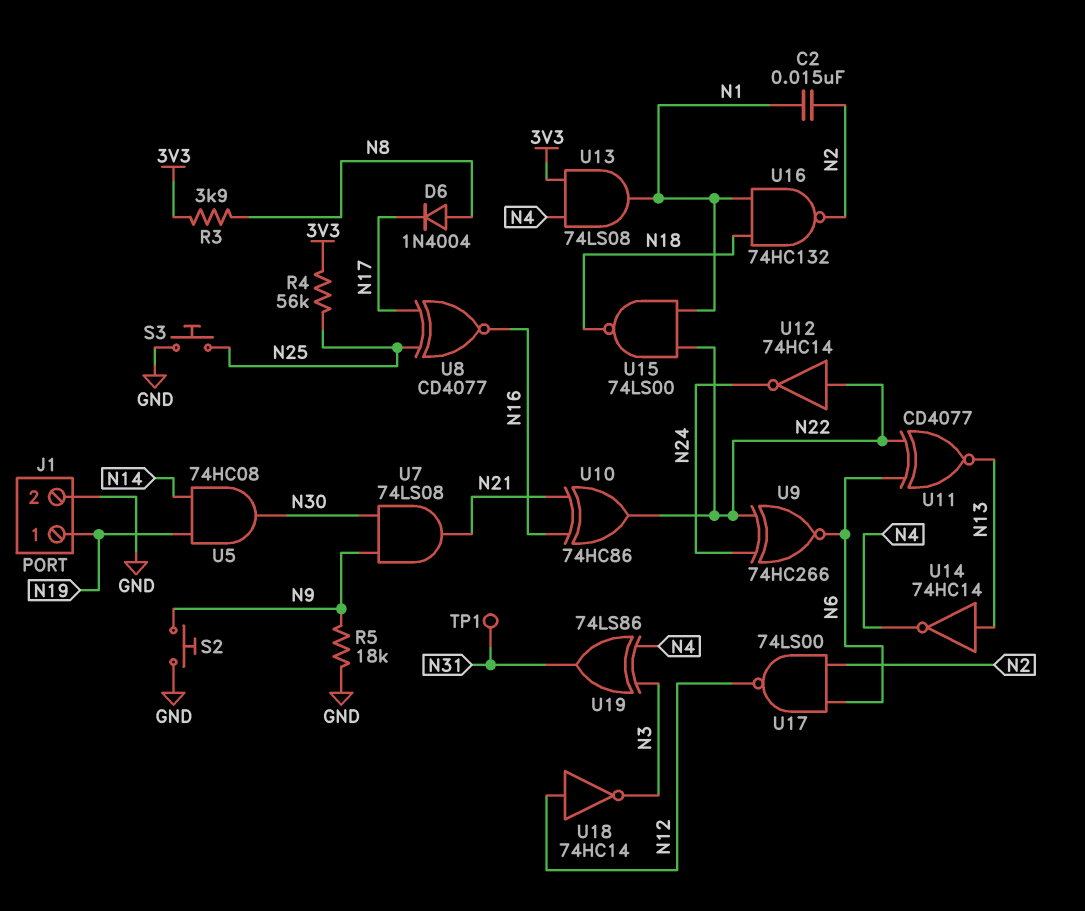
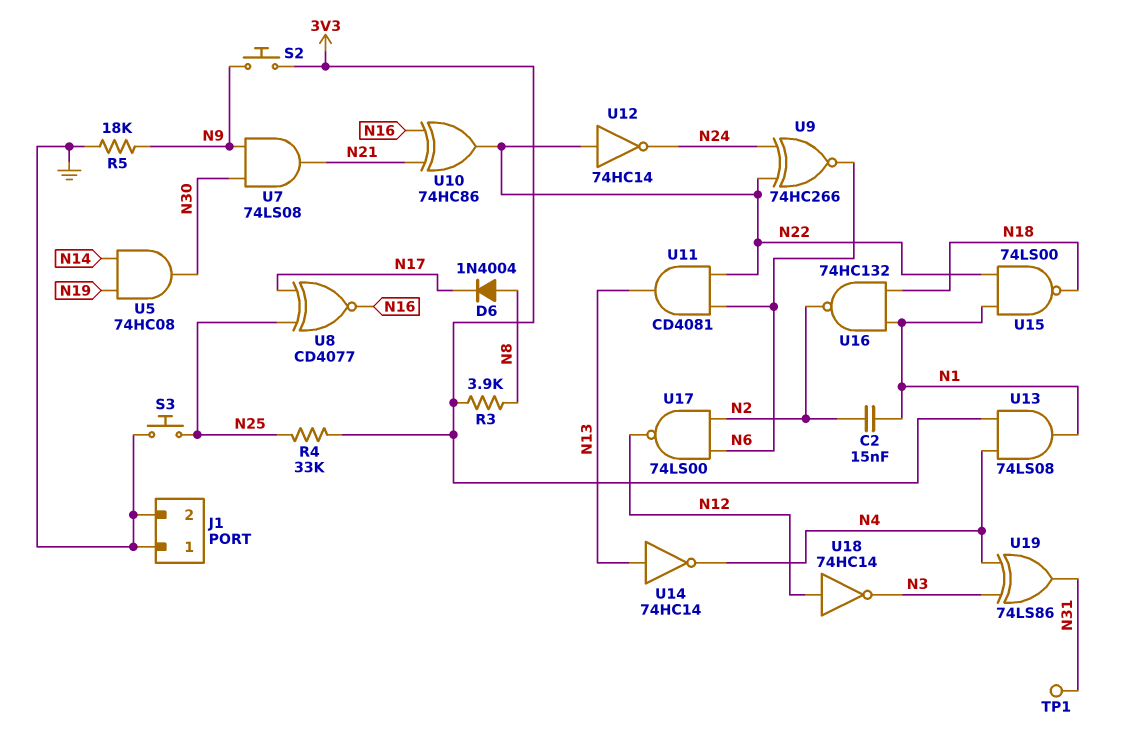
J1 pin 1: N19 -> GND
R4: 56k (3V3, N25) -> 33k (3V3, N25)
S2: button (GND, N9) -> button (3V3, N9)
U11: XNOR CD4077 (in N6, in N22, out N13) -> AND CD4081 (in N6, in N22, out N13)

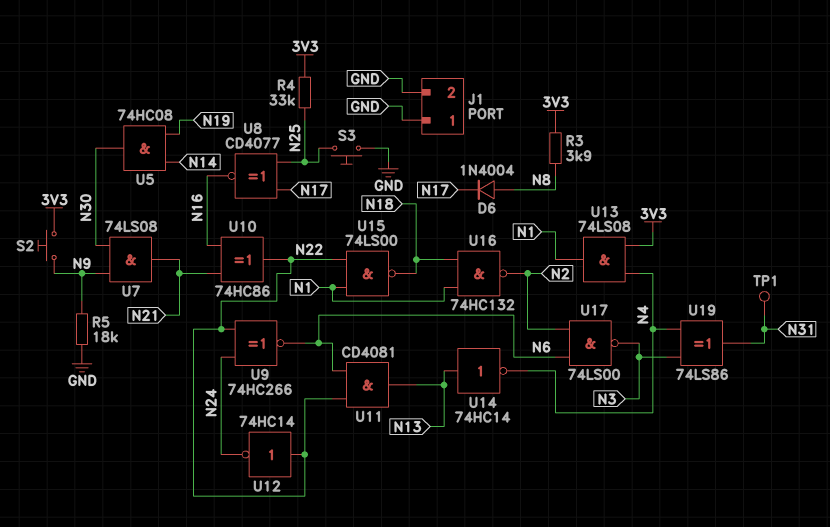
C2: 15nF (N1, N2) -> none
U17: NAND 74LS00 (in N2, in N6, out N12) -> NAND 74LS00 (in N2, in N6, out N3)
U18: NOT 74HC14 (in N12, out N3) -> none

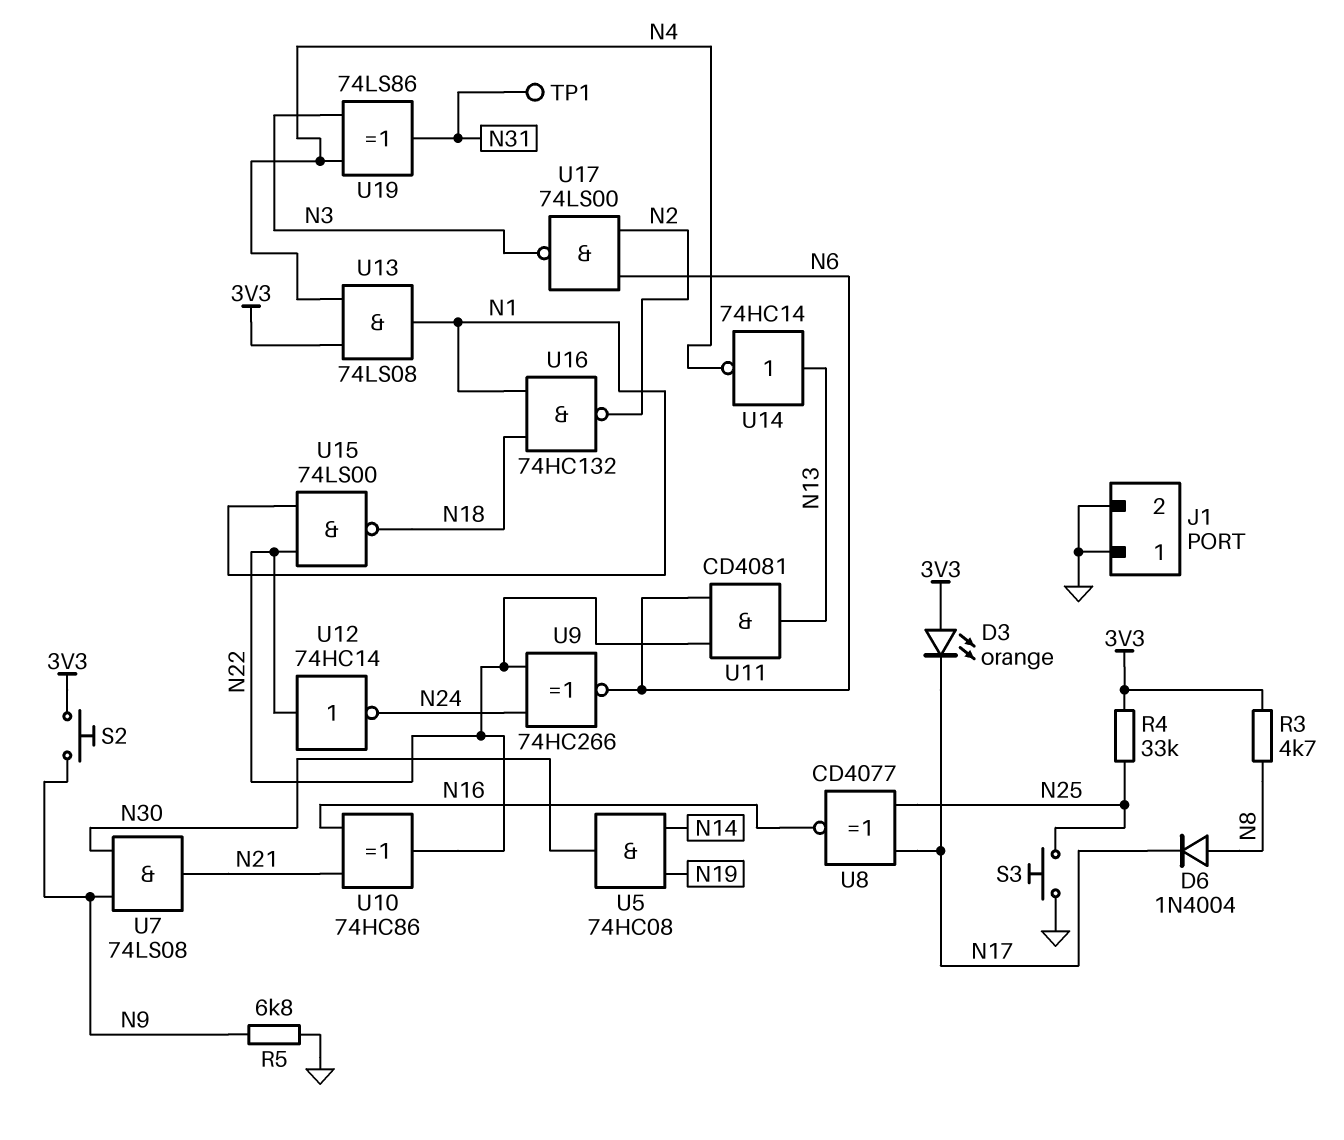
D3: none -> LED orange (A 3V3, K N17)
R3: 3.9k (3V3, N8) -> 4.7k (3V3, N8)
R5: 18k (GND, N9) -> 6.8k (GND, N9)

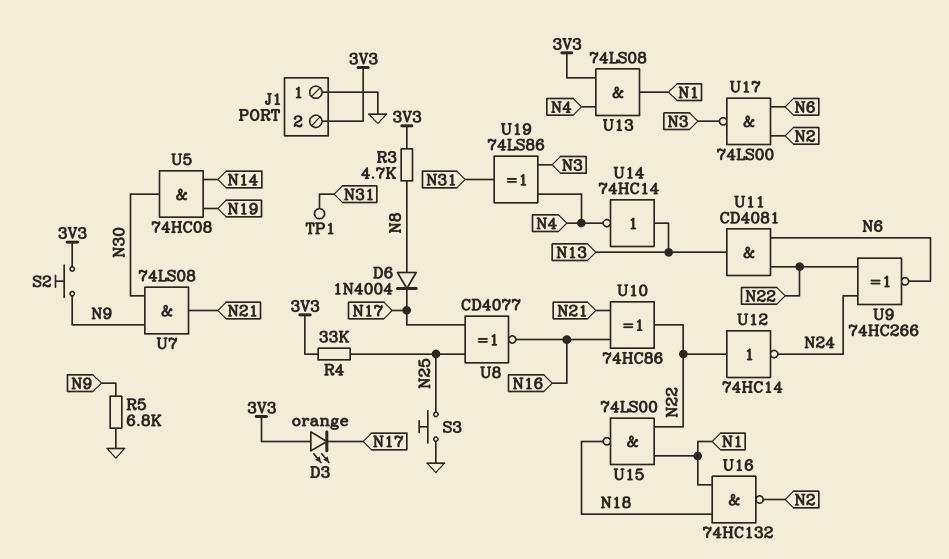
J1 pin 2: GND -> 3V3

